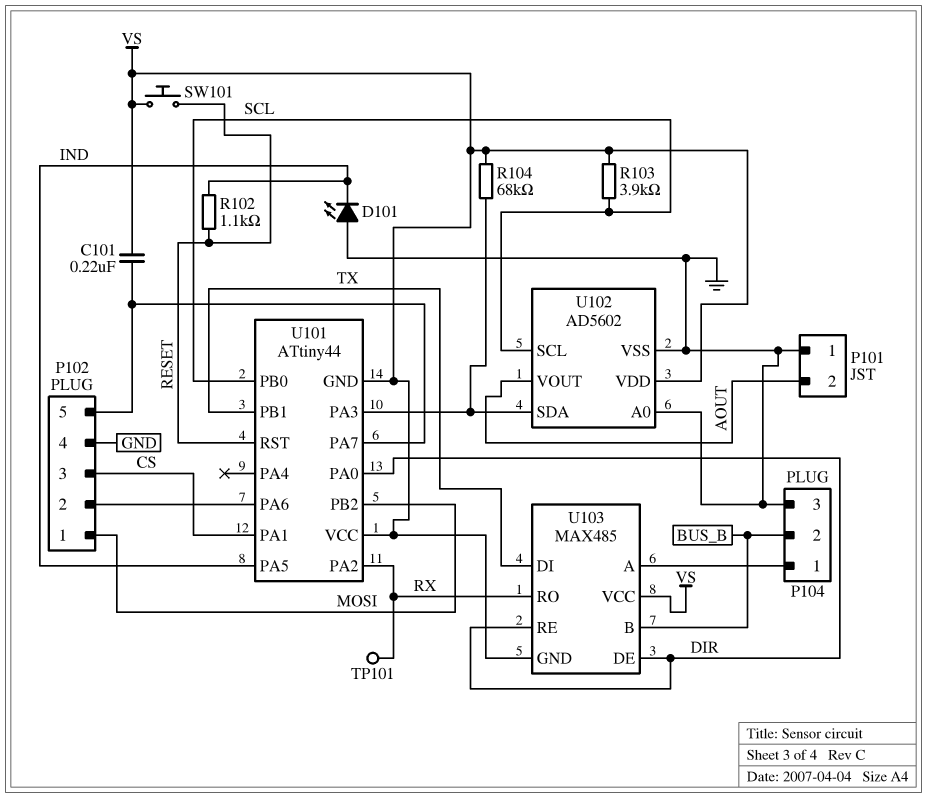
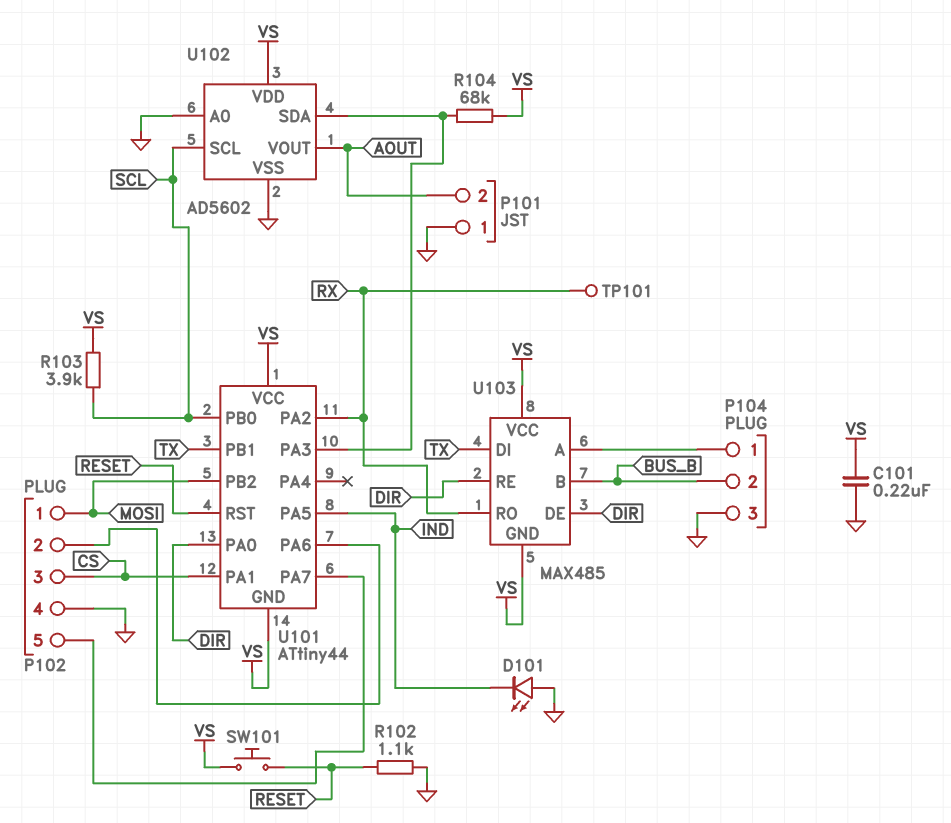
C101: 220nF (P102/5, VS) -> 220nF (GND, VS)
R102: 1.1k (IND, RESET) -> 1.1k (GND, RESET)

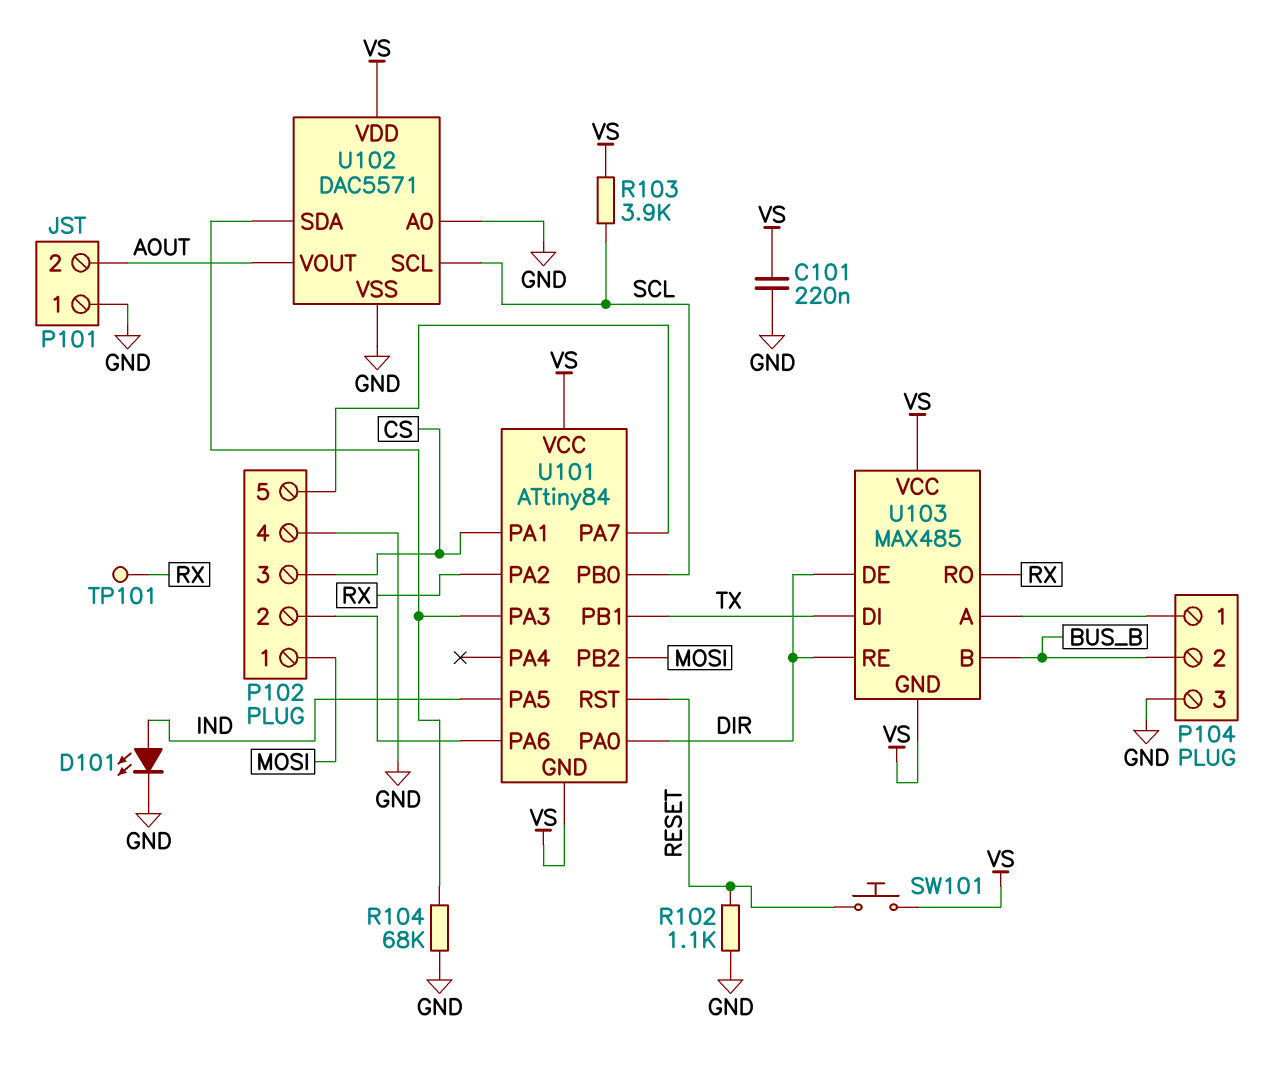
D101: LED (A GND, K IND) -> LED (A IND, K GND)
R104: 68k (U101/PA3, VS) -> 68k (GND, U101/PA3)
U101: ATtiny44 -> ATtiny84
U102: AD5602 -> DAC5571

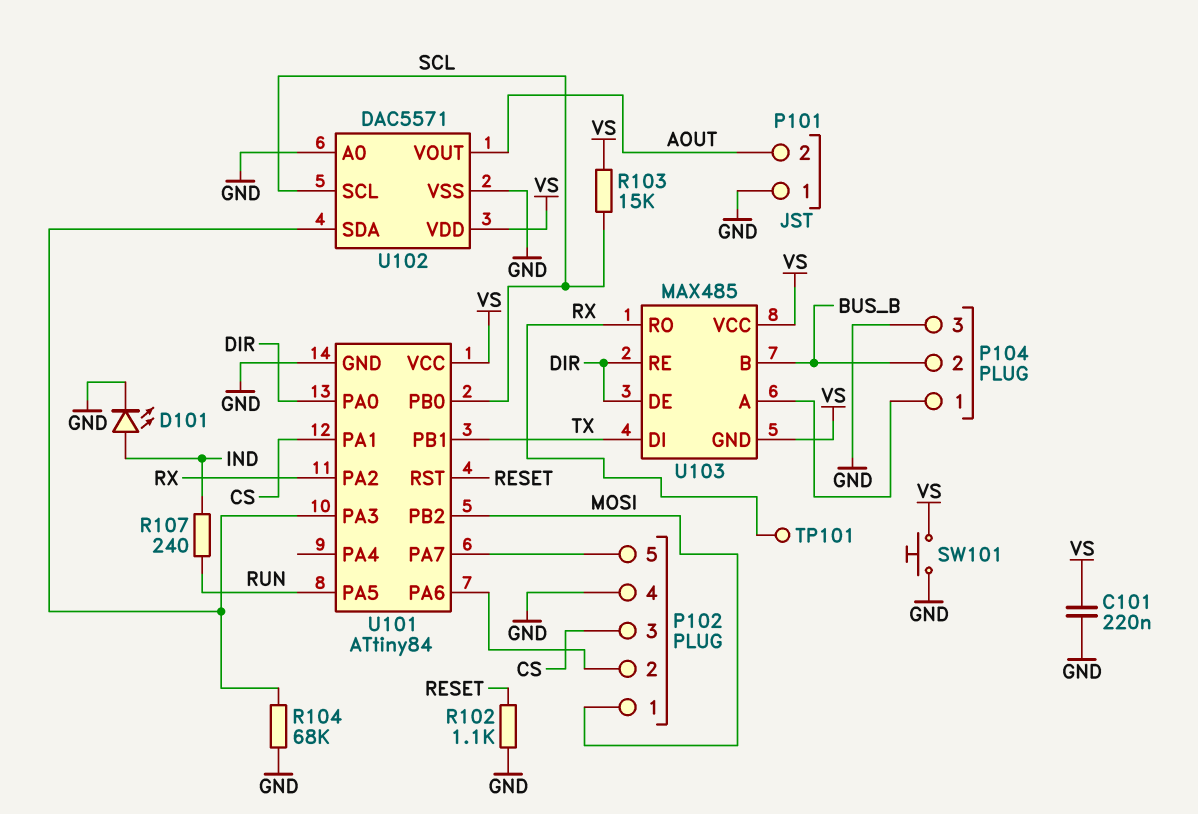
R103: 3.9k (SCL, VS) -> 15k (SCL, VS)
R107: none -> 240 (IND, RUN)
SW101: button (RESET, VS) -> button (GND, VS)
U101 pin GND: VS -> GND
U101 pin PA5: IND -> RUN

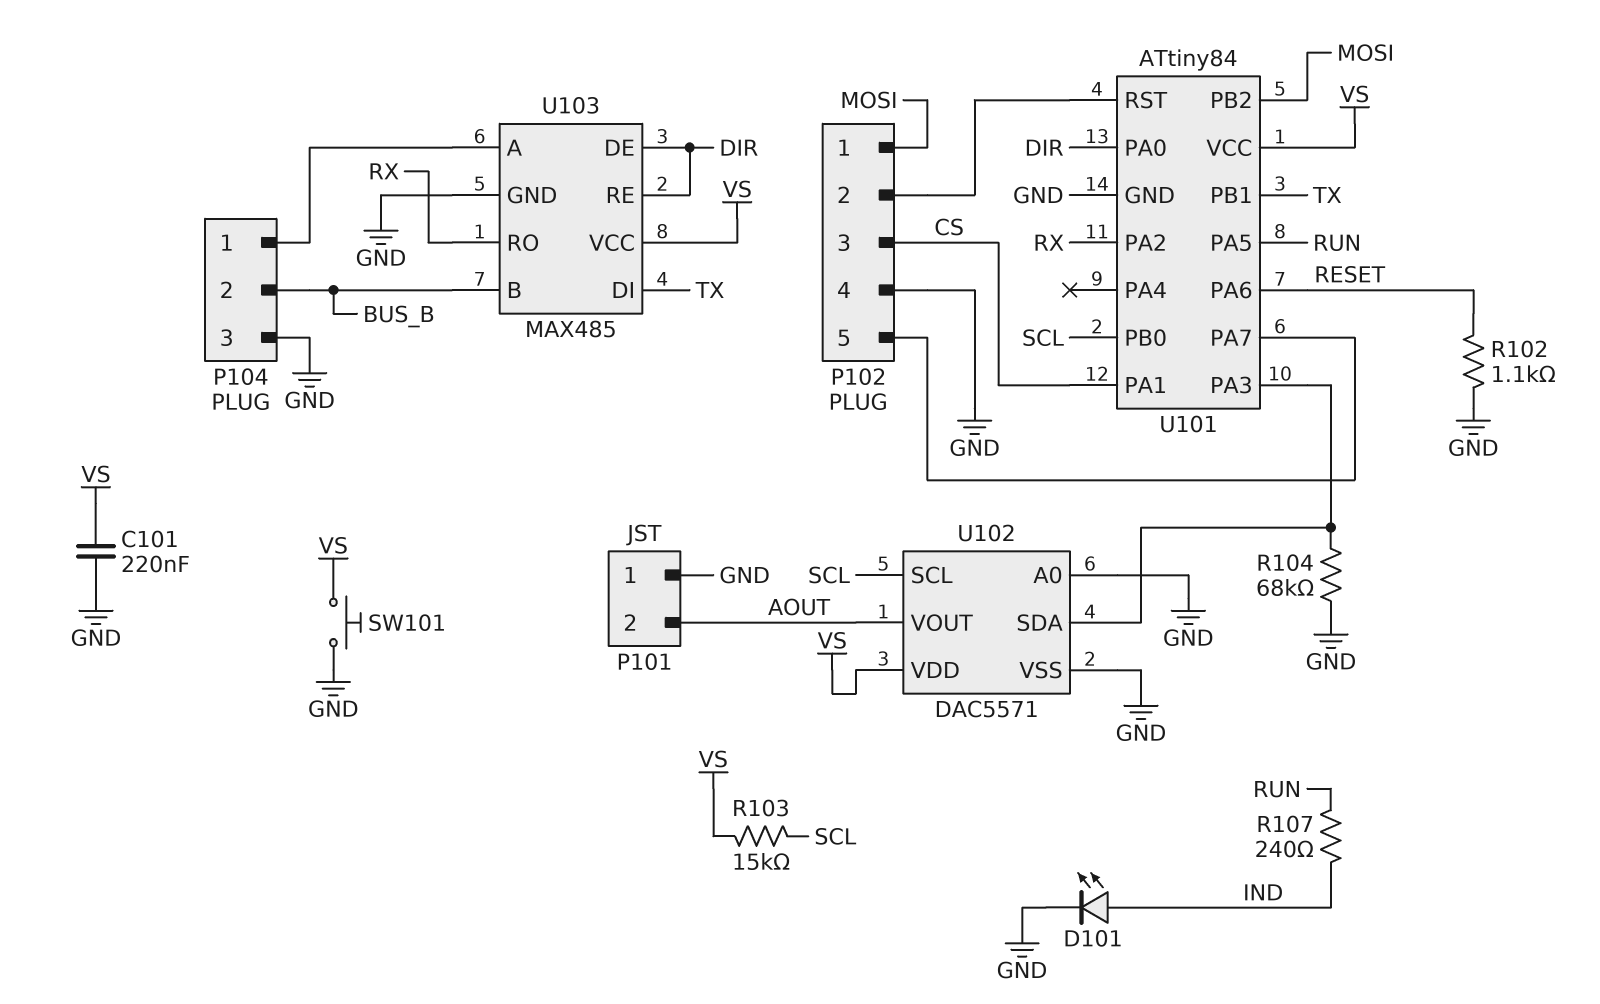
TP101: test point (RX) -> none
U101 pin PA6: P102/2 -> RESET
U101 pin RST: RESET -> P102/2
U103 pin GND: VS -> GND

